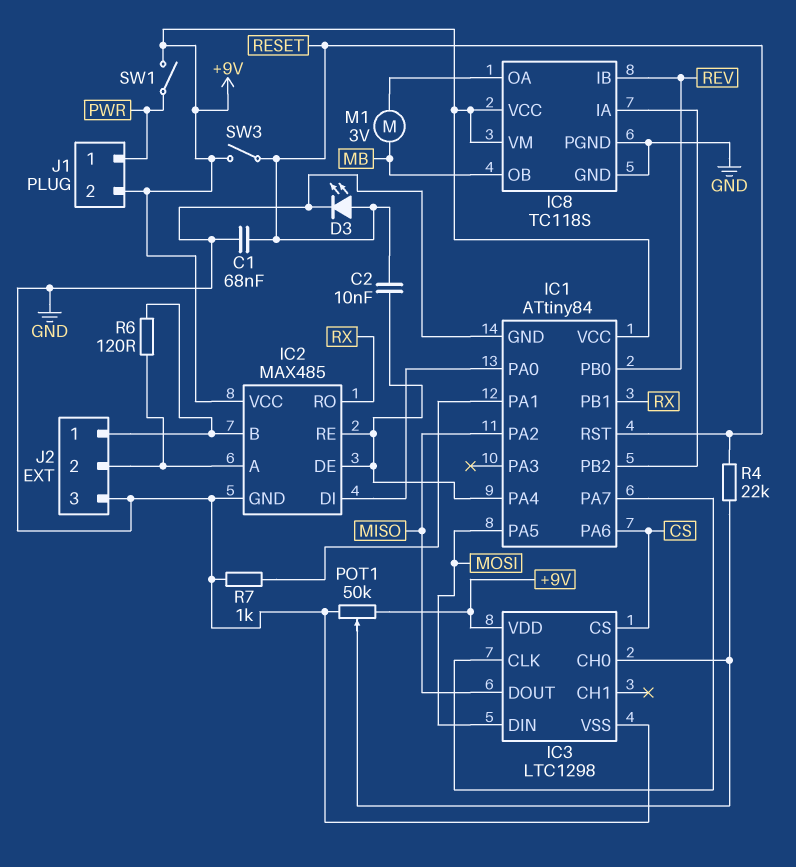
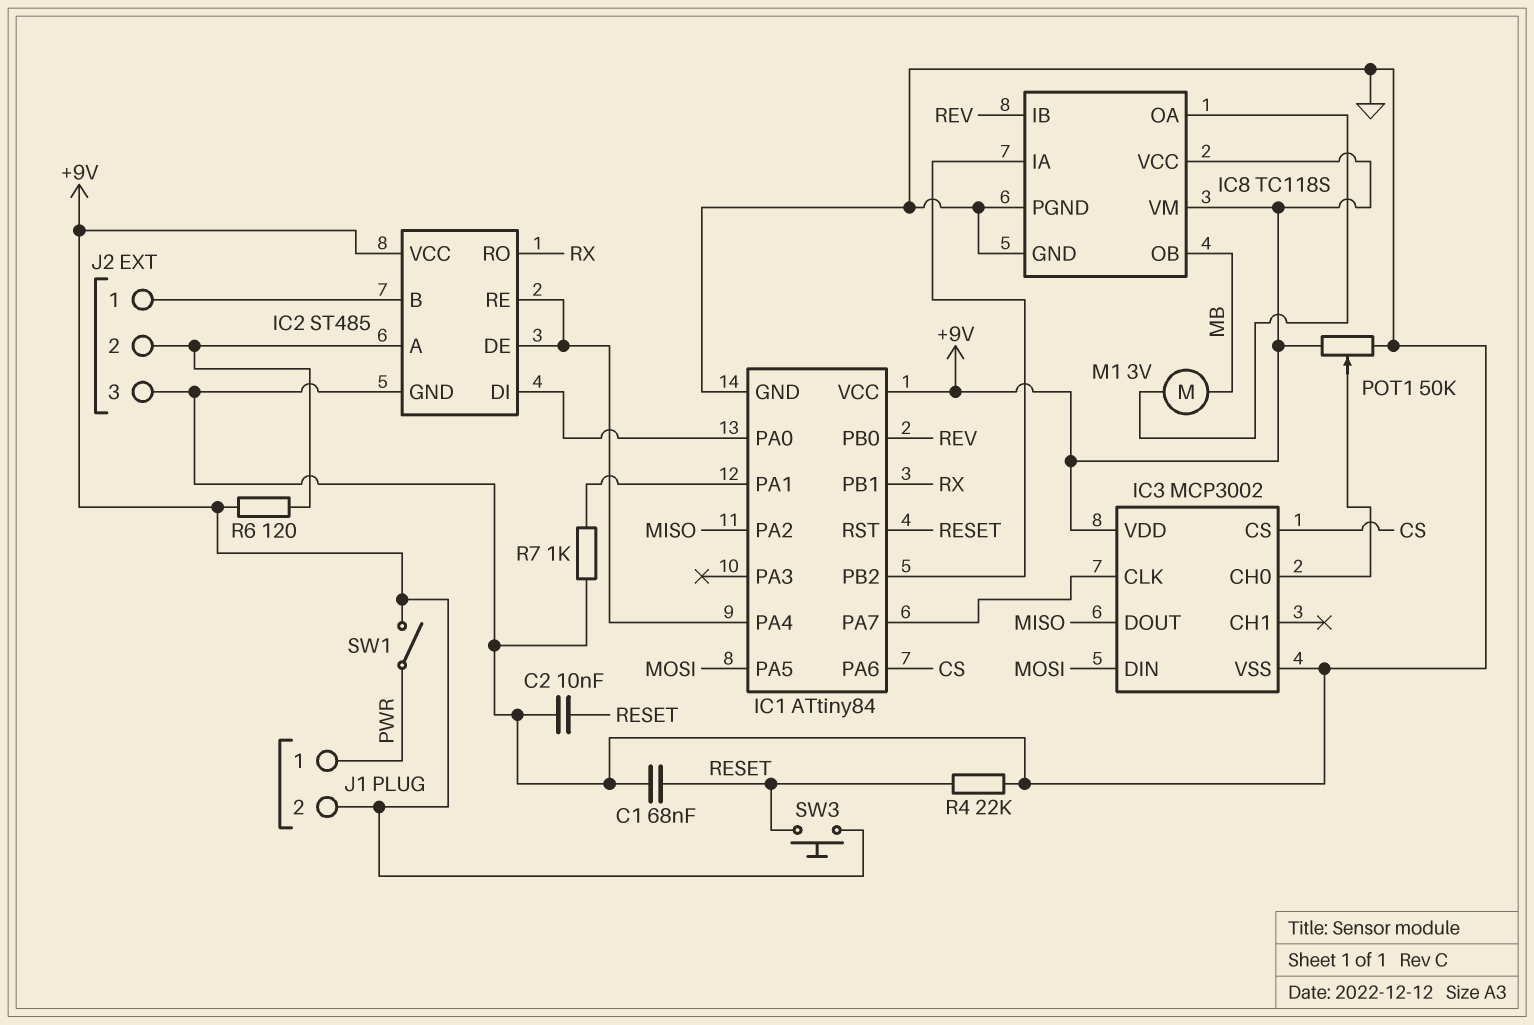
C2: 10nF (IC1/PA4, RESET) -> 10nF (GND, RESET)
D3: LED (A RESET, K GND) -> none
IC2: MAX485 -> ST485
IC3: LTC1298 -> MCP3002
R4: 22k (IC3/CH0, RESET) -> 22k (GND, RESET)
R6: 120 (IC2/A, IC2/B) -> 120 (+9V, IC2/A)
SW3: switch (+9V, RESET) -> button (+9V, RESET)

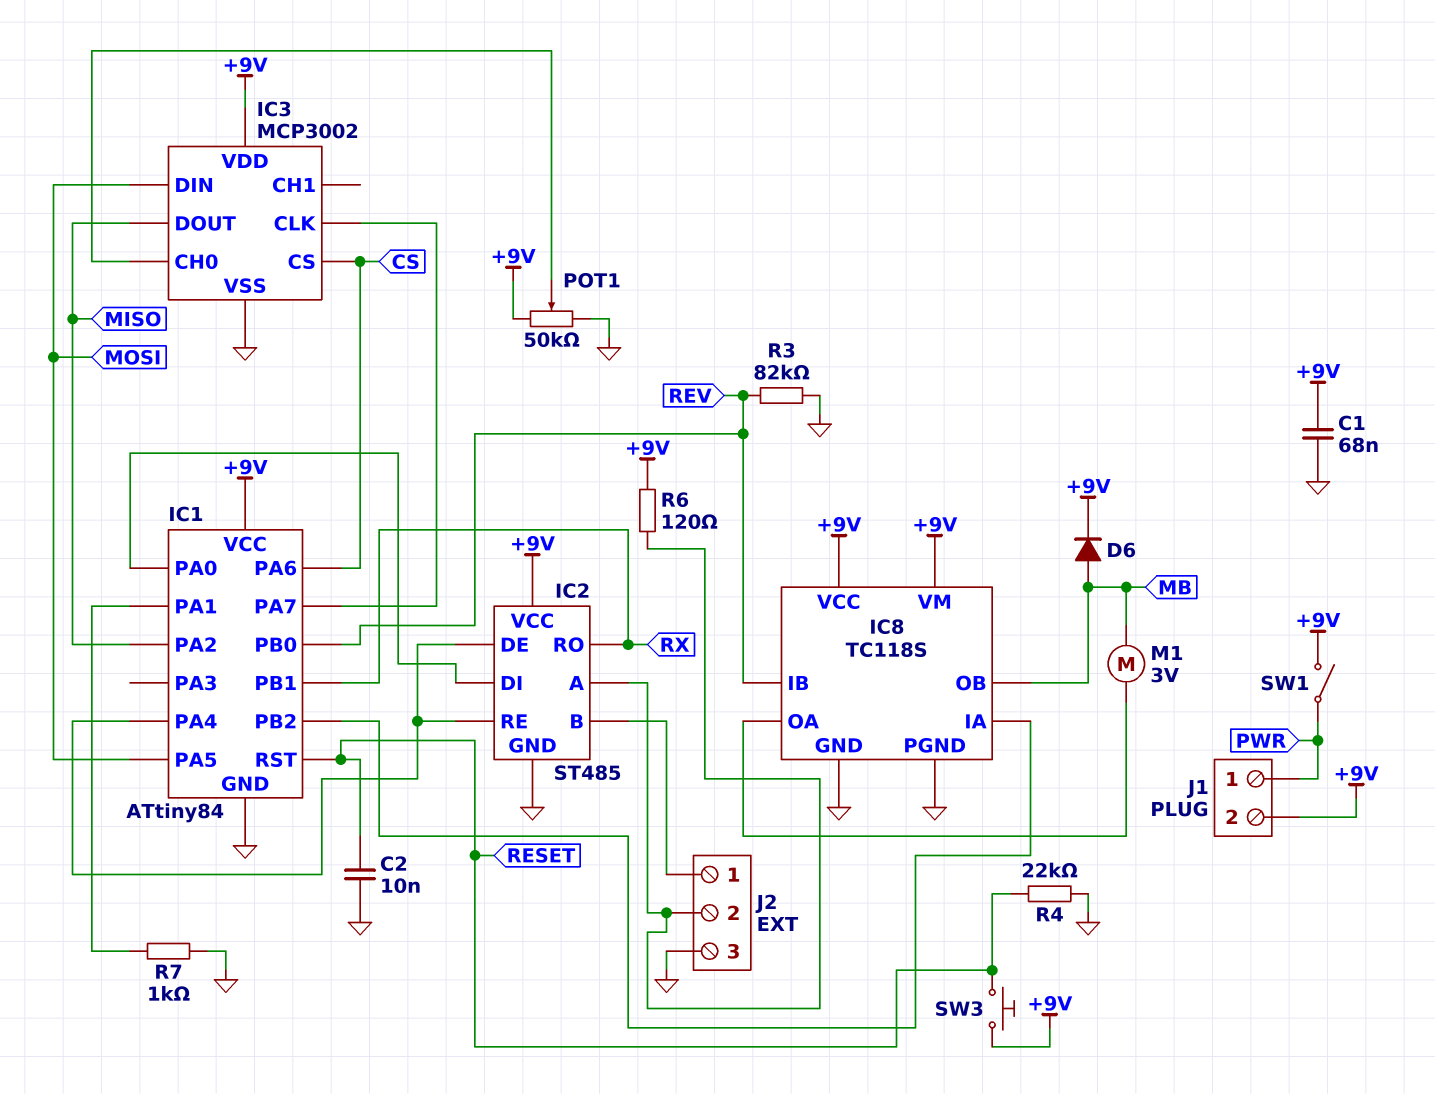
C1: 68nF (GND, RESET) -> 68nF (+9V, GND)
D6: none -> diode (A MB, K +9V)
R3: none -> 82k (GND, REV)

